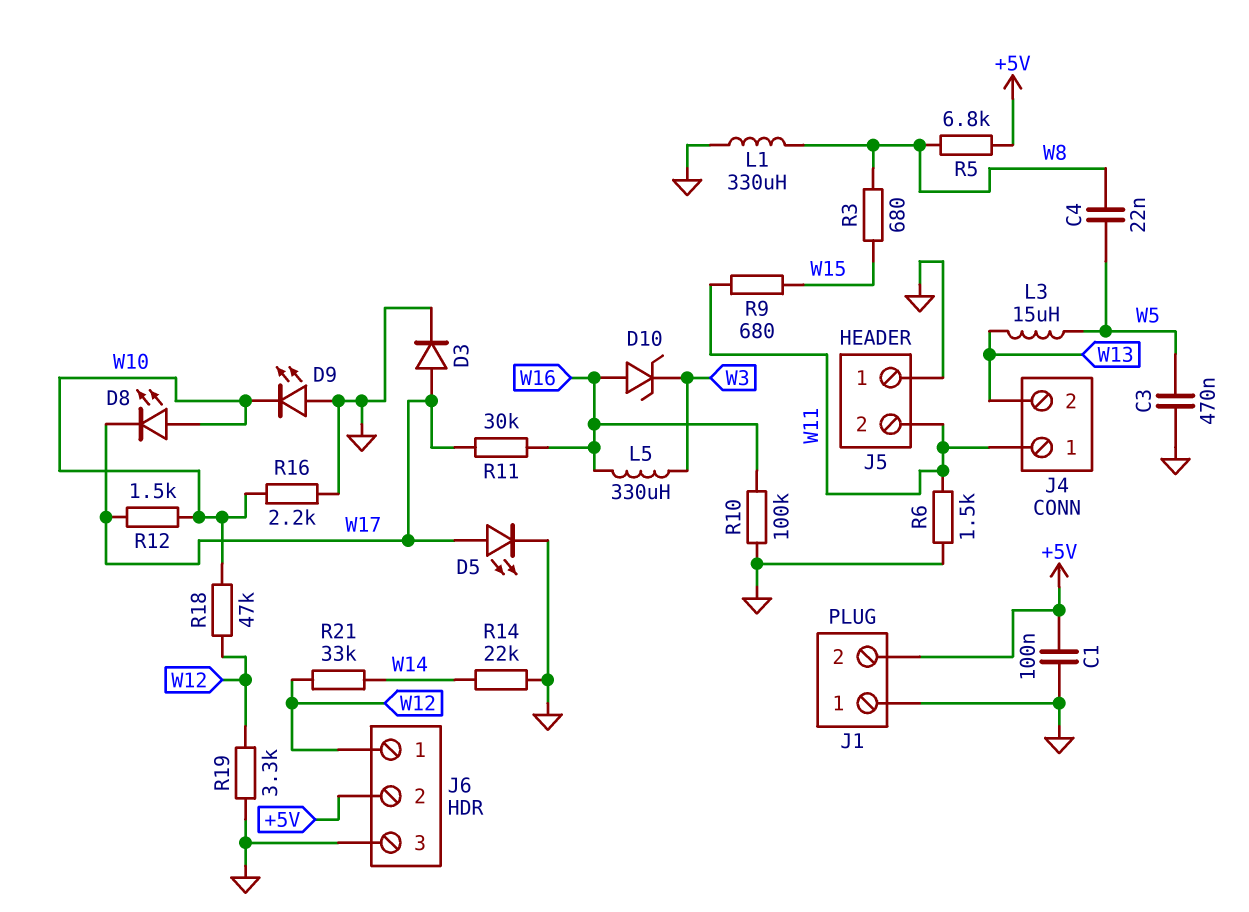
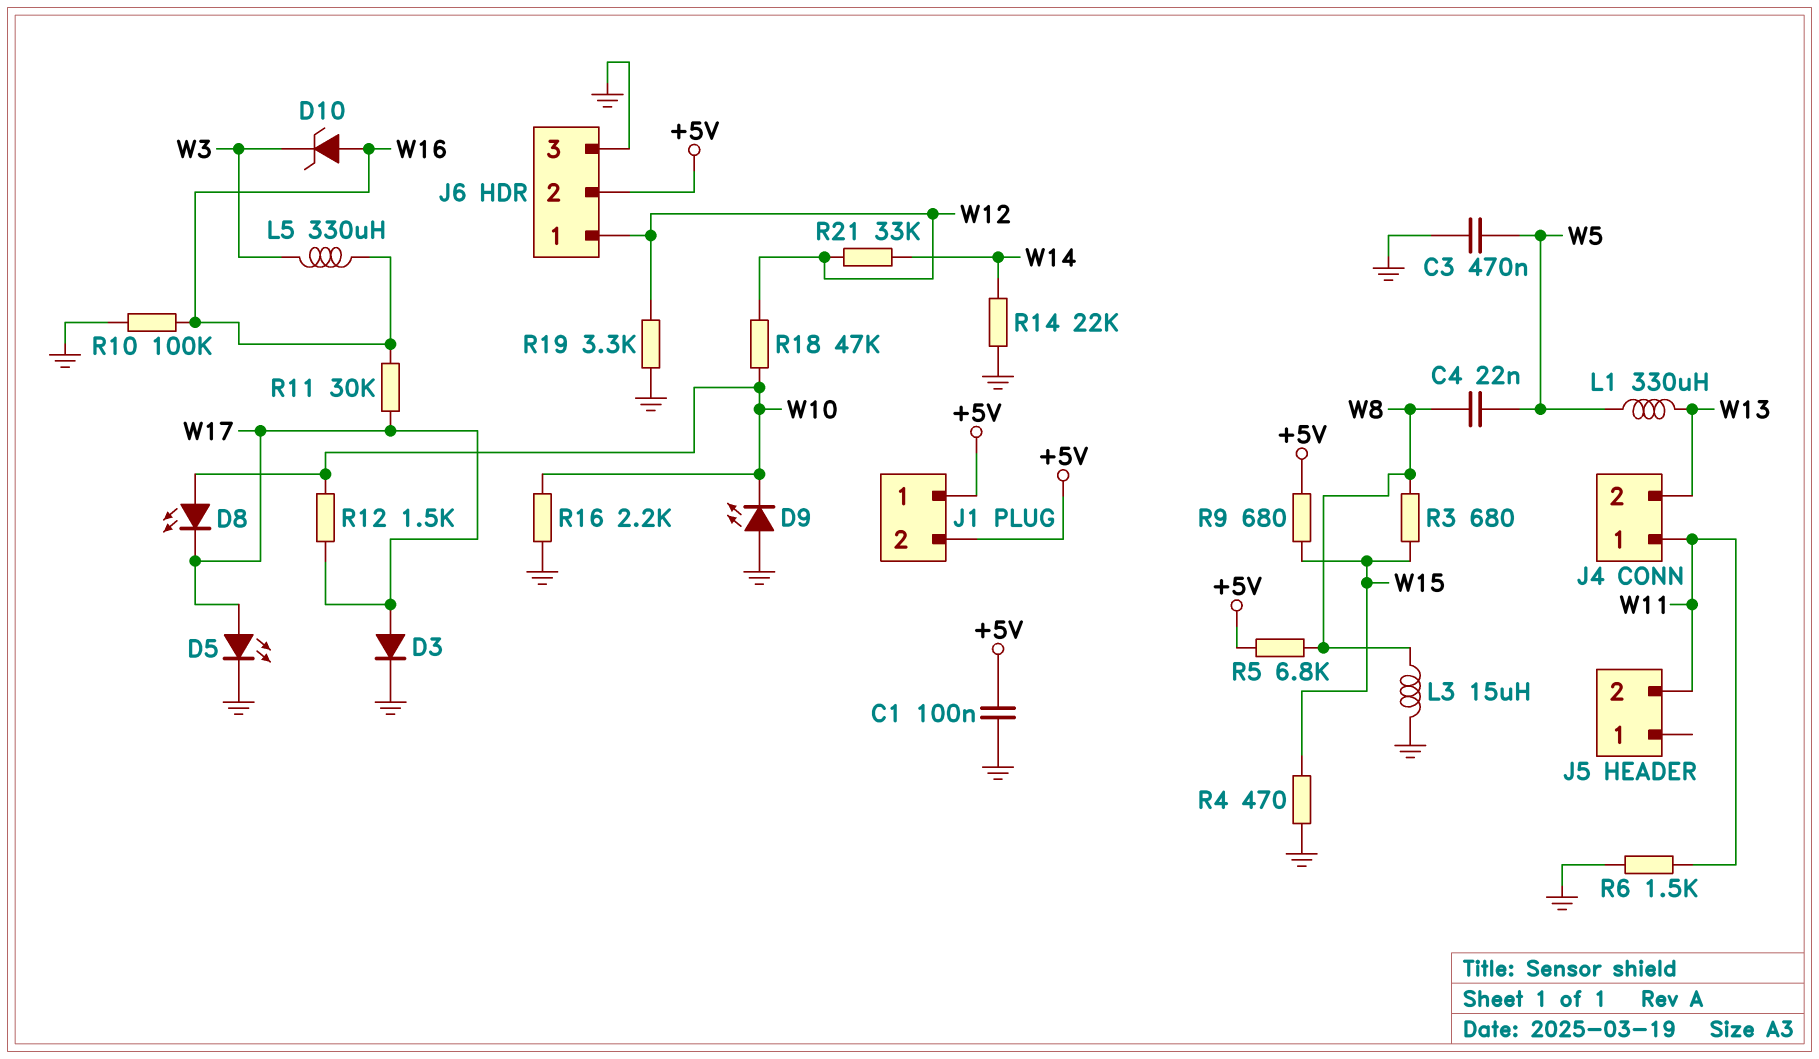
J1 pin 1: GND -> +5V
J5 pin 1: GND -> none
L1: 330uH (GND, W8) -> 330uH (W5, W13)
L3: 15uH (W5, W13) -> 15uH (GND, W8)
R4: none -> 470 (GND, W15)
R9: 680 (W11, W15) -> 680 (+5V, W15)

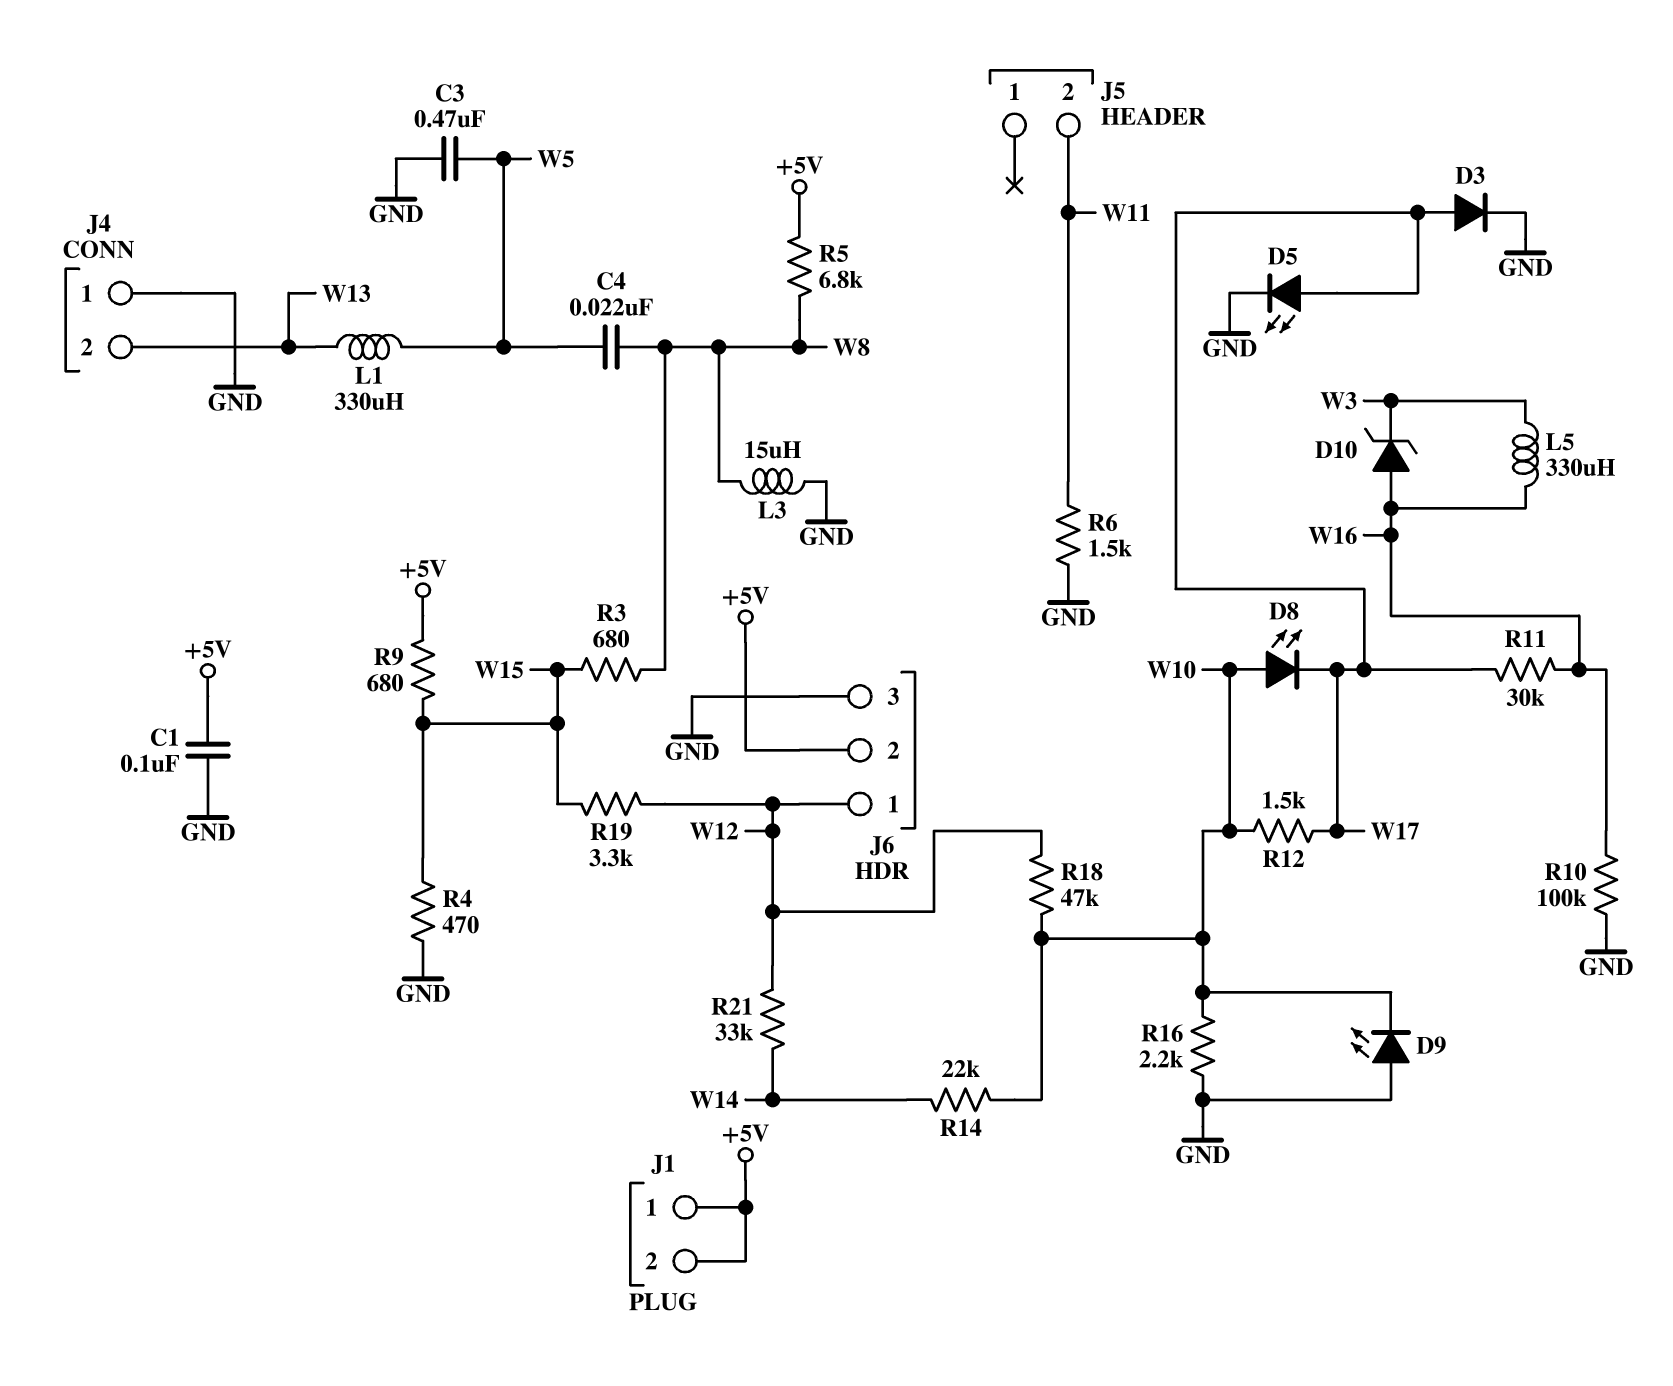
J4 pin 1: W11 -> GND
R14: 22k (GND, W14) -> 22k (W10, W14)
R19: 3.3k (GND, W12) -> 3.3k (W12, W15)

